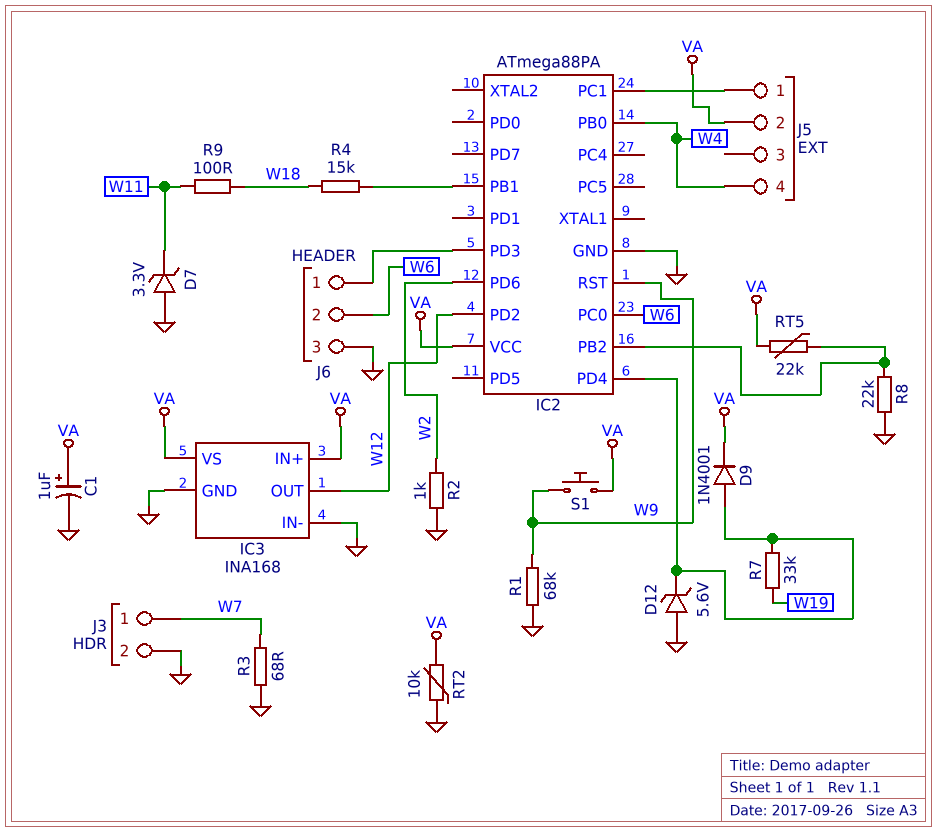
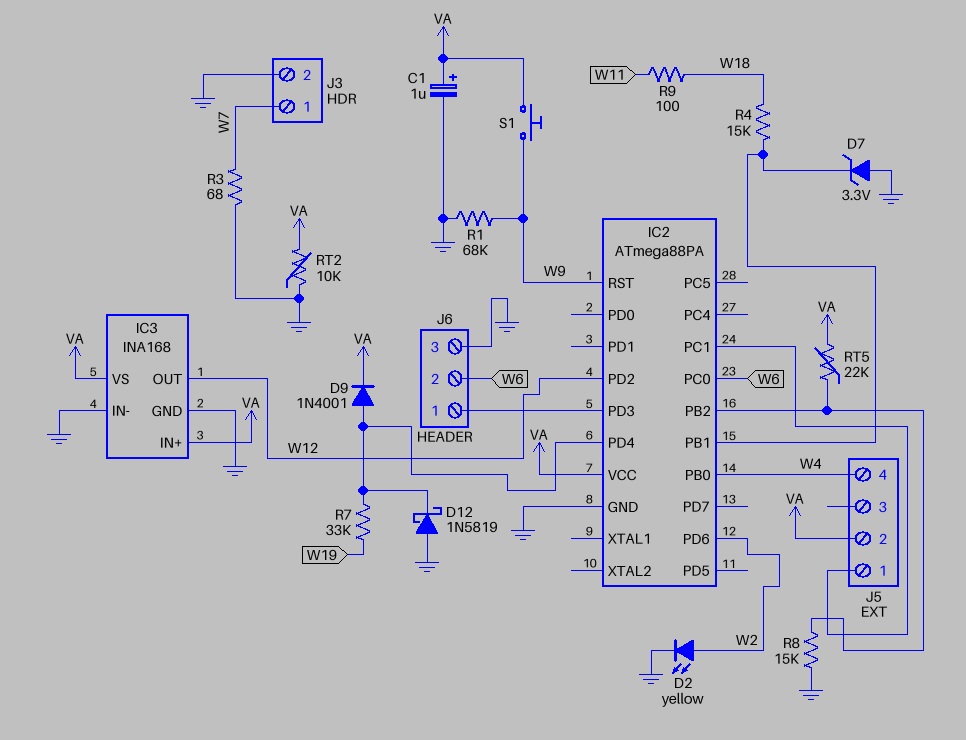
D2: none -> LED yellow (A W2, K GND)
D7: zener 3.3V (A GND, K W11) -> zener 3.3V (A GND, K IC2/PB1)
D12: zener 5.6V (A GND, K IC2/PD4) -> schottky 1N5819 (A GND, K IC2/PD4)
R2: 1k (GND, W2) -> none
R8: 22k (GND, IC2/PB2) -> 15k (GND, IC2/PB2)

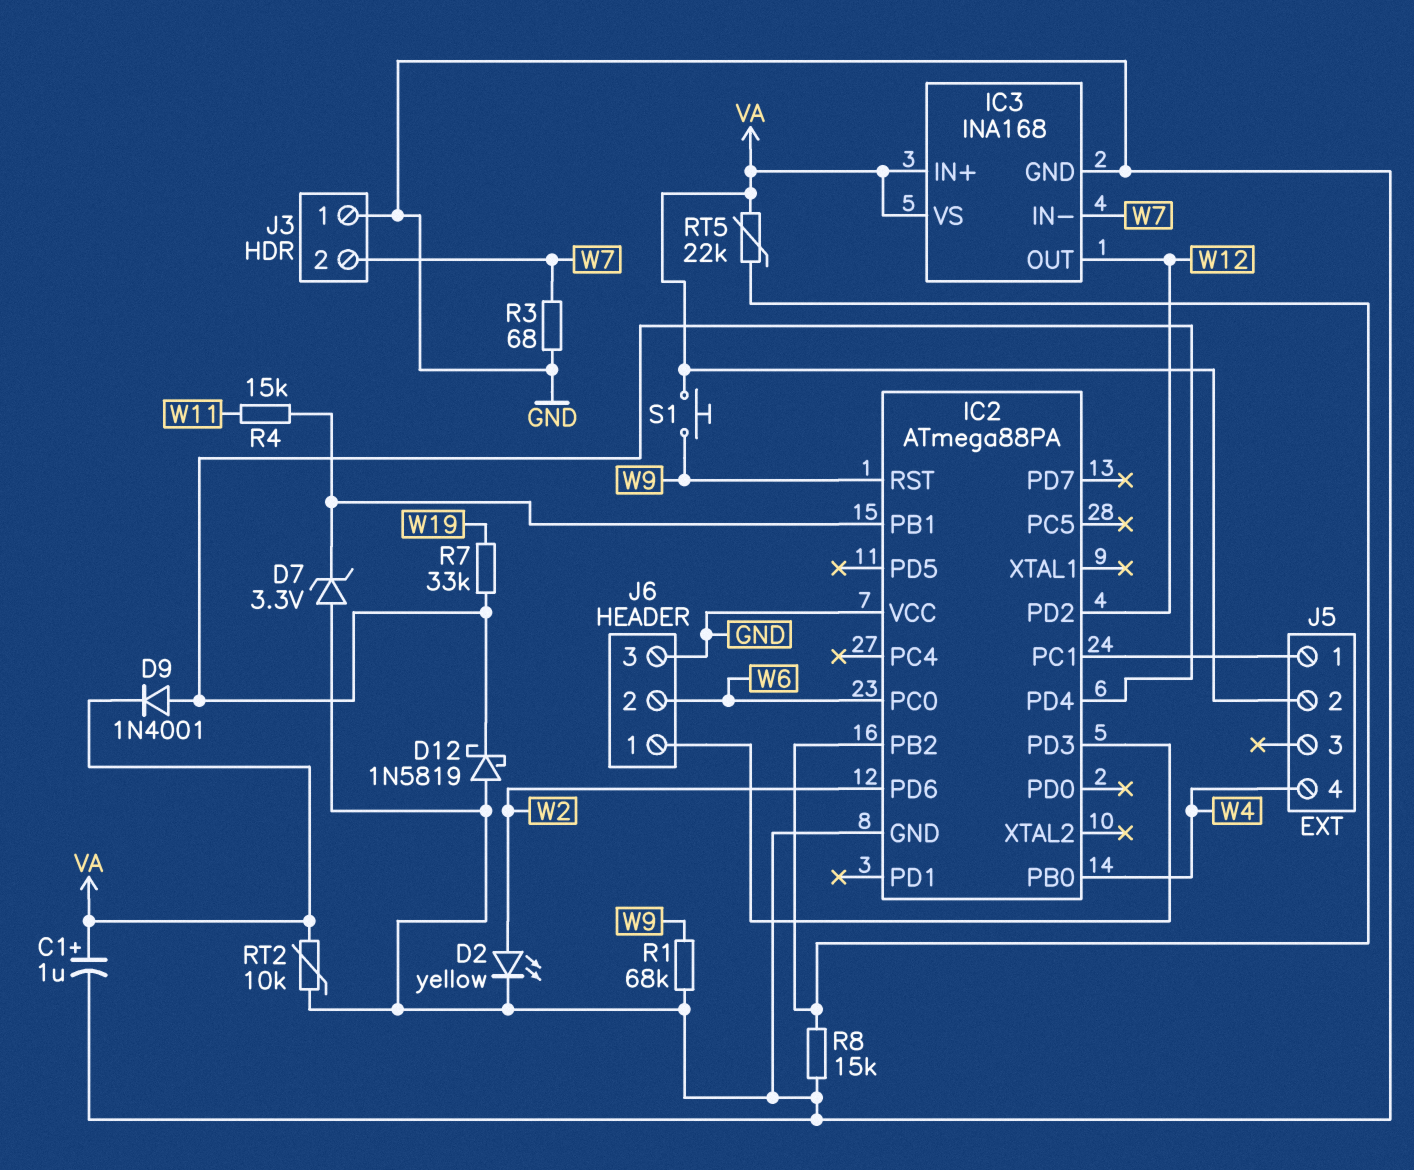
IC2 pin VCC: VA -> GND
IC3 pin IN-: GND -> W7
J3 pin 1: W7 -> GND
J3 pin 2: GND -> W7
R4: 15k (IC2/PB1, W18) -> 15k (IC2/PB1, W11)
R9: 100 (W11, W18) -> none

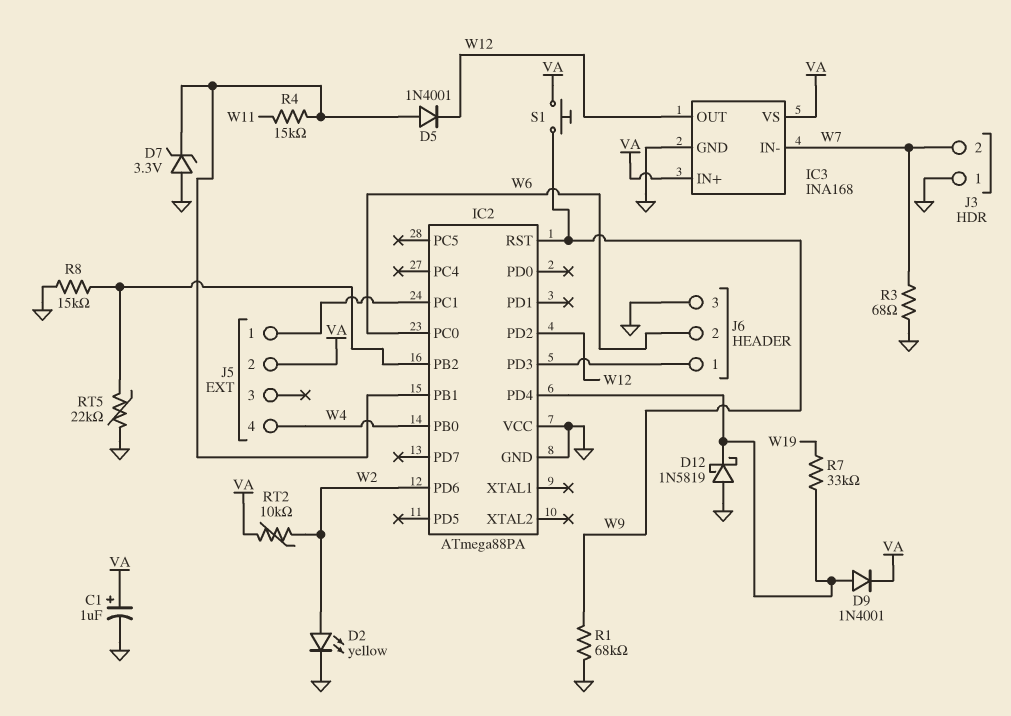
D5: none -> diode 1N4001 (A IC2/PB1, K W12)
RT2: 10k (GND, VA) -> 10k (VA, W2)
RT5: 22k (IC2/PB2, VA) -> 22k (GND, IC2/PB2)

